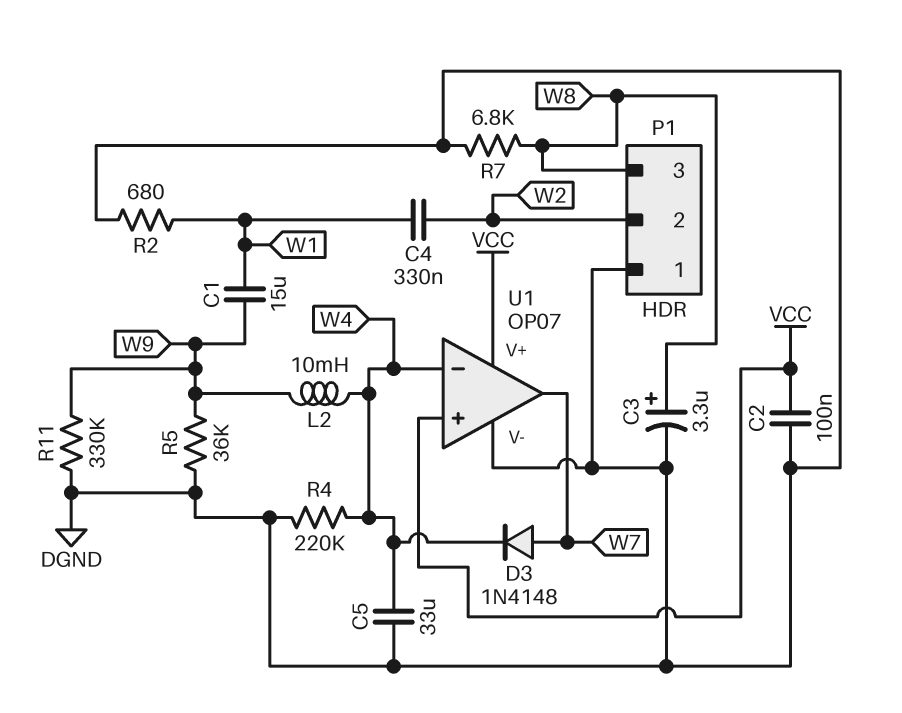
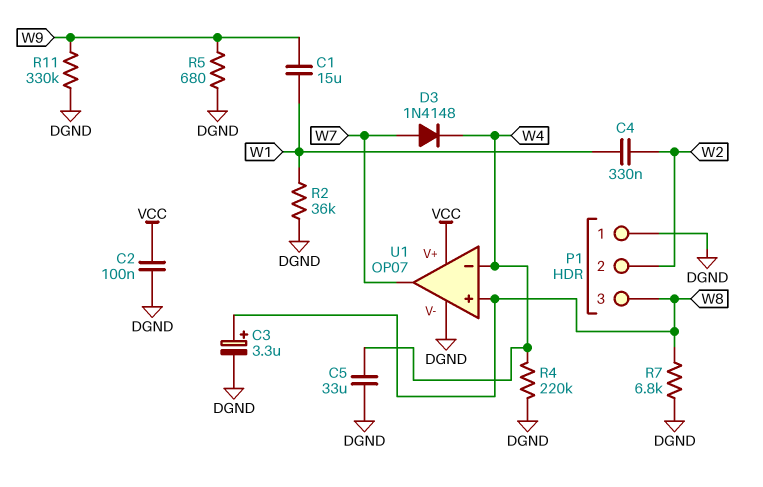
L2: 10mH (W4, W9) -> none
R2: 680 (DGND, W1) -> 36k (DGND, W1)
R5: 36k (DGND, W9) -> 680 (DGND, W9)
U1 pin in+: VCC -> W8

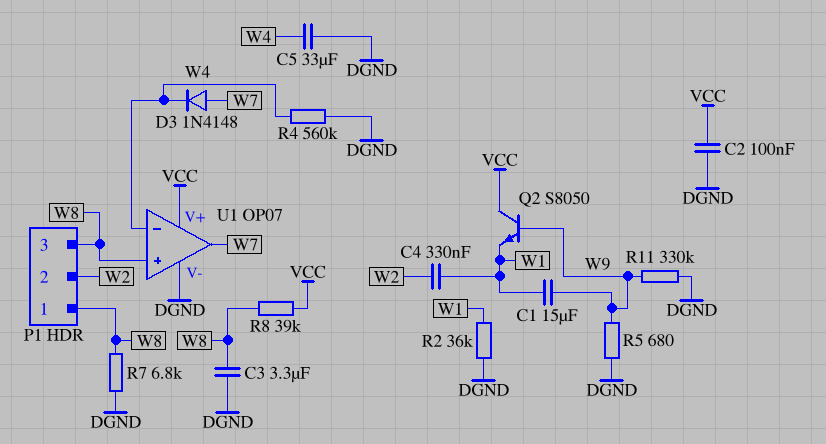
C3: 3.3uF (plus W8, minus DGND) -> 3.3uF (DGND, W8)
P1 pin 1: DGND -> W8
Q2: none -> NPN S8050 (B W9, C VCC, E W1)
R4: 220k (DGND, W4) -> 560k (DGND, W4)
R8: none -> 39k (VCC, W8)

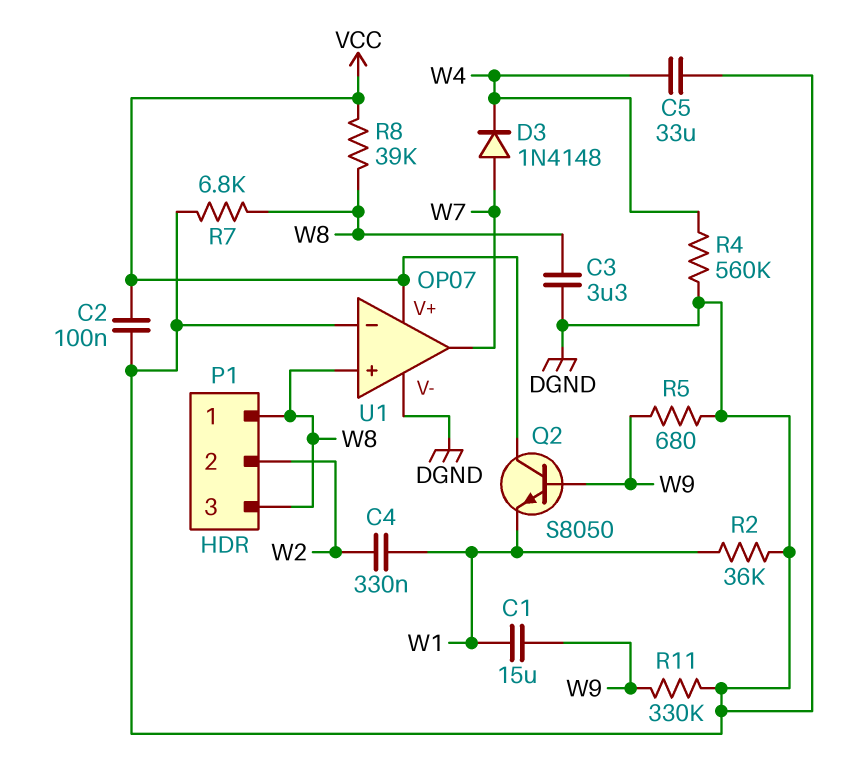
U1 pin in-: W4 -> DGND

